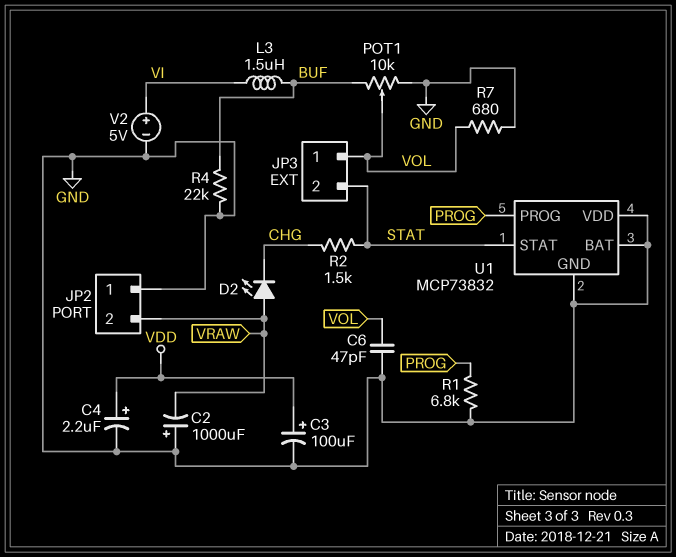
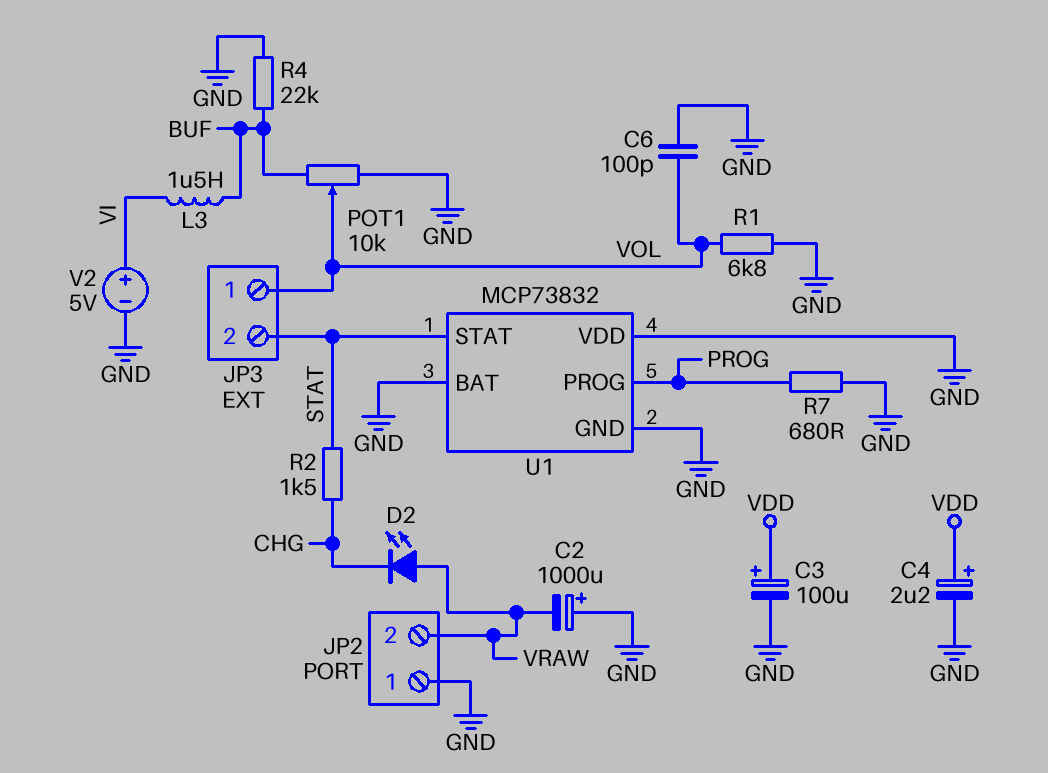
C6: 47pF (GND, VOL) -> 100pF (GND, VOL)
R1: 6.8k (GND, PROG) -> 6.8k (GND, VOL)
R7: 680 (GND, VOL) -> 680 (GND, PROG)

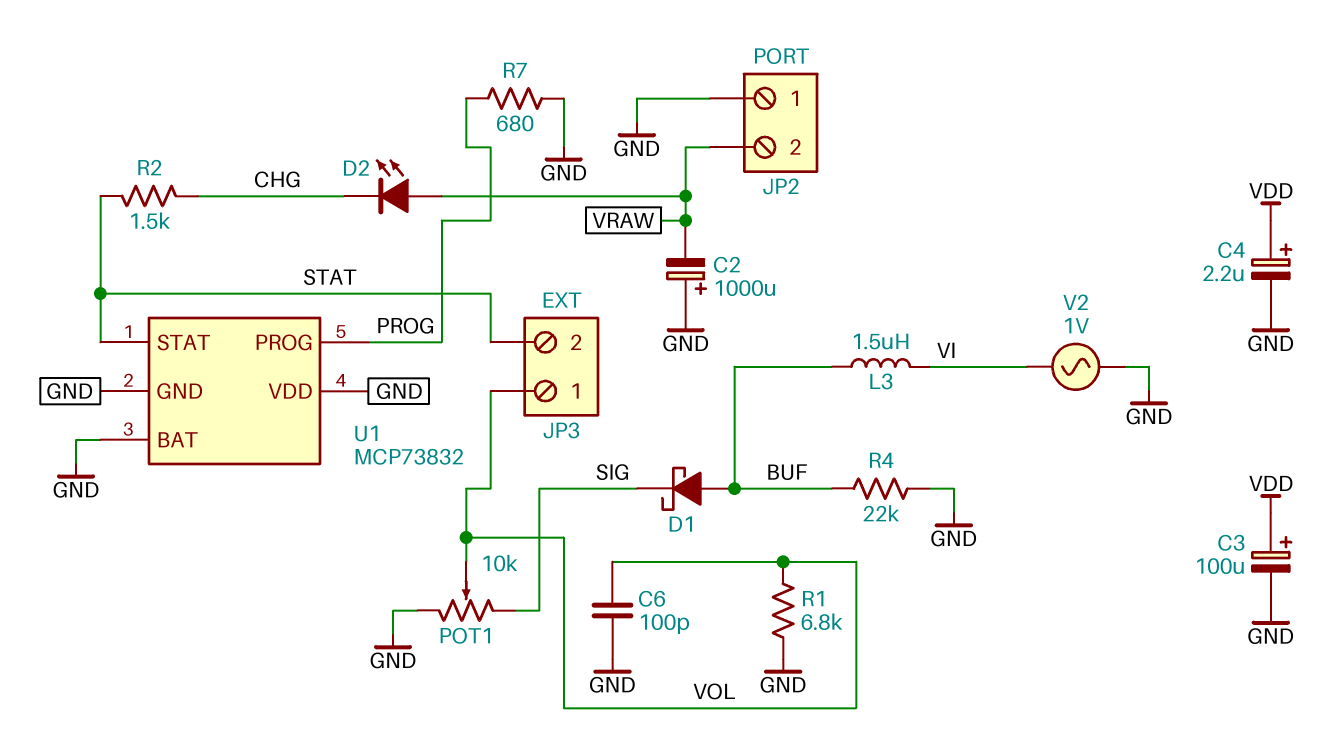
D1: none -> schottky (A BUF, K SIG)
POT1: 10k (BUF, GND, wiper VOL) -> 10k (GND, SIG, wiper VOL)
V2: 5V (plus VI, minus GND) -> AC 1V (GND, VI)

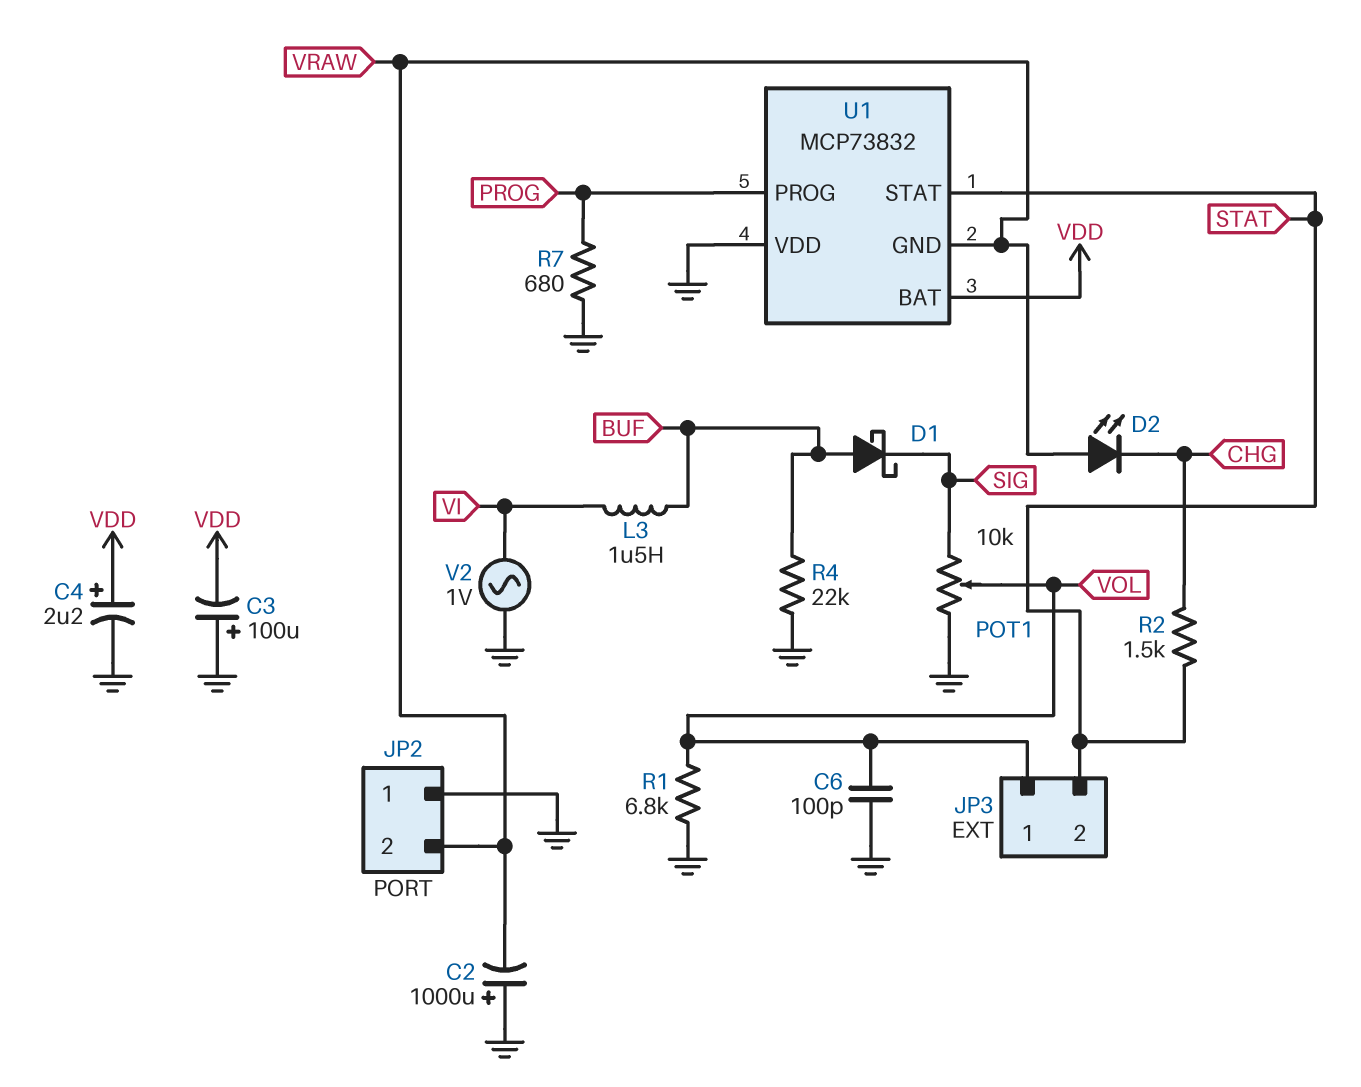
C3: 100uF (plus VDD, minus GND) -> 100uF (plus GND, minus VDD)
U1 pin BAT: GND -> VDD
U1 pin GND: GND -> VRAW

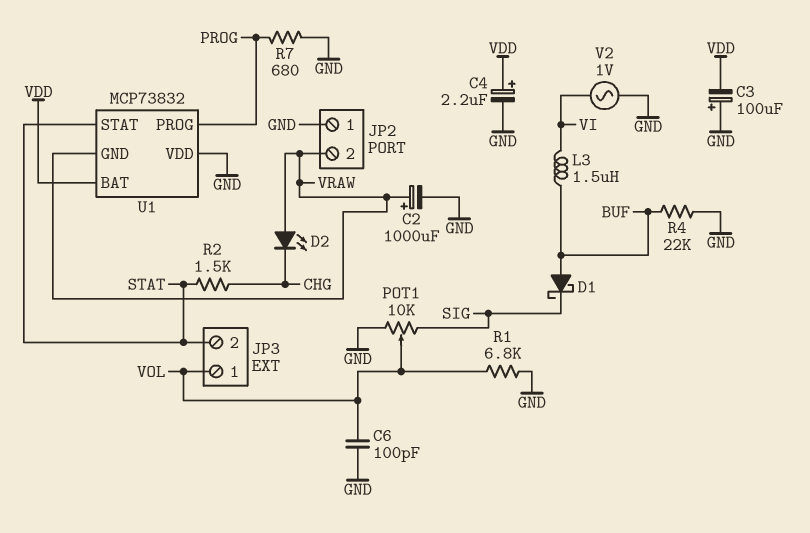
C2: 1000uF (plus GND, minus VRAW) -> 1000uF (plus VRAW, minus GND)

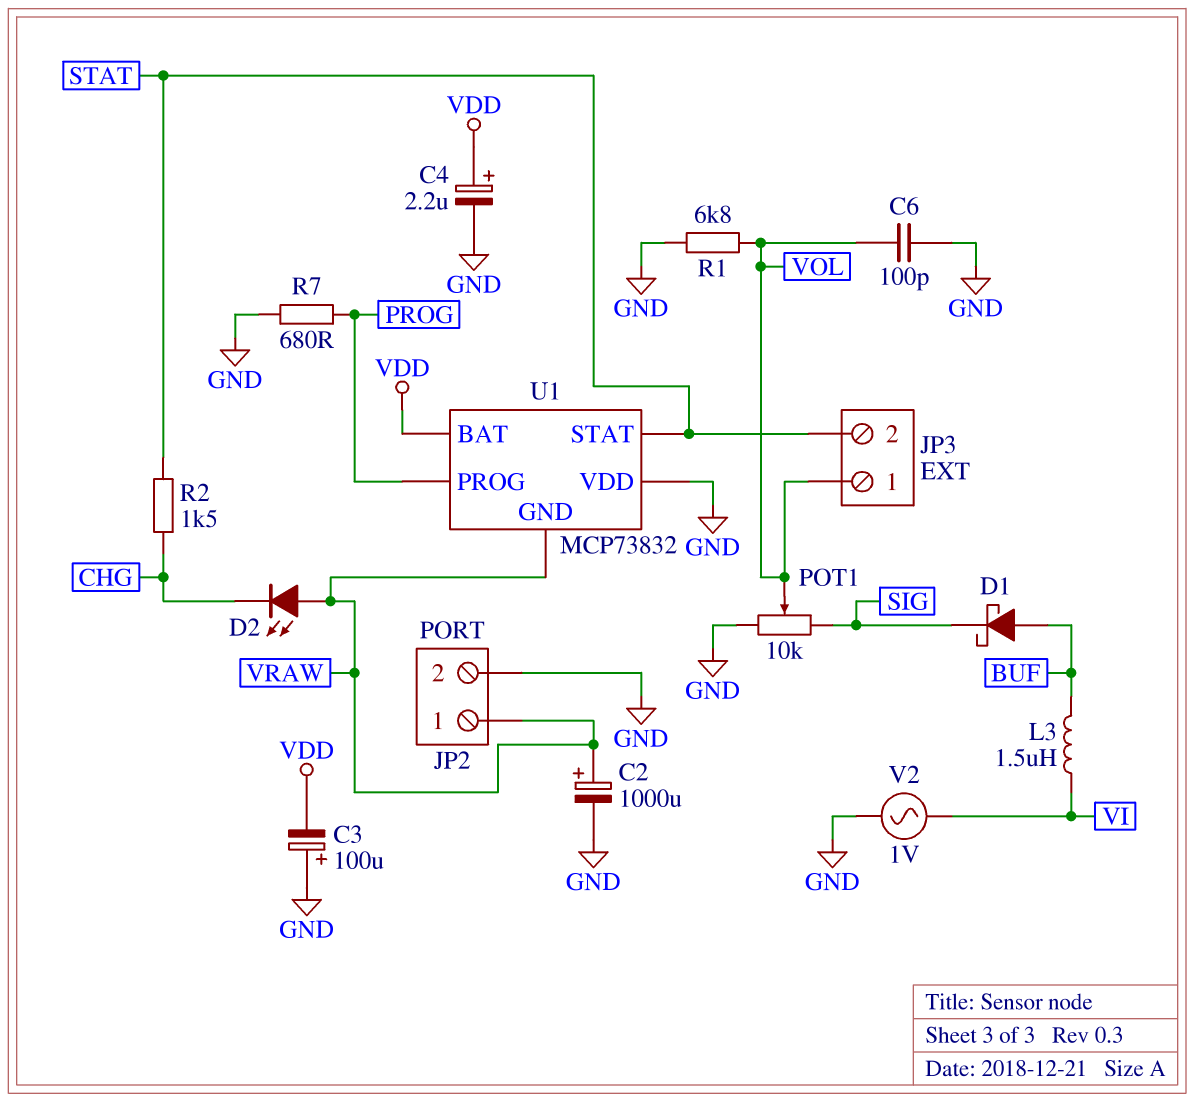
JP2 pin 1: GND -> VRAW
JP2 pin 2: VRAW -> GND
R4: 22k (BUF, GND) -> none

